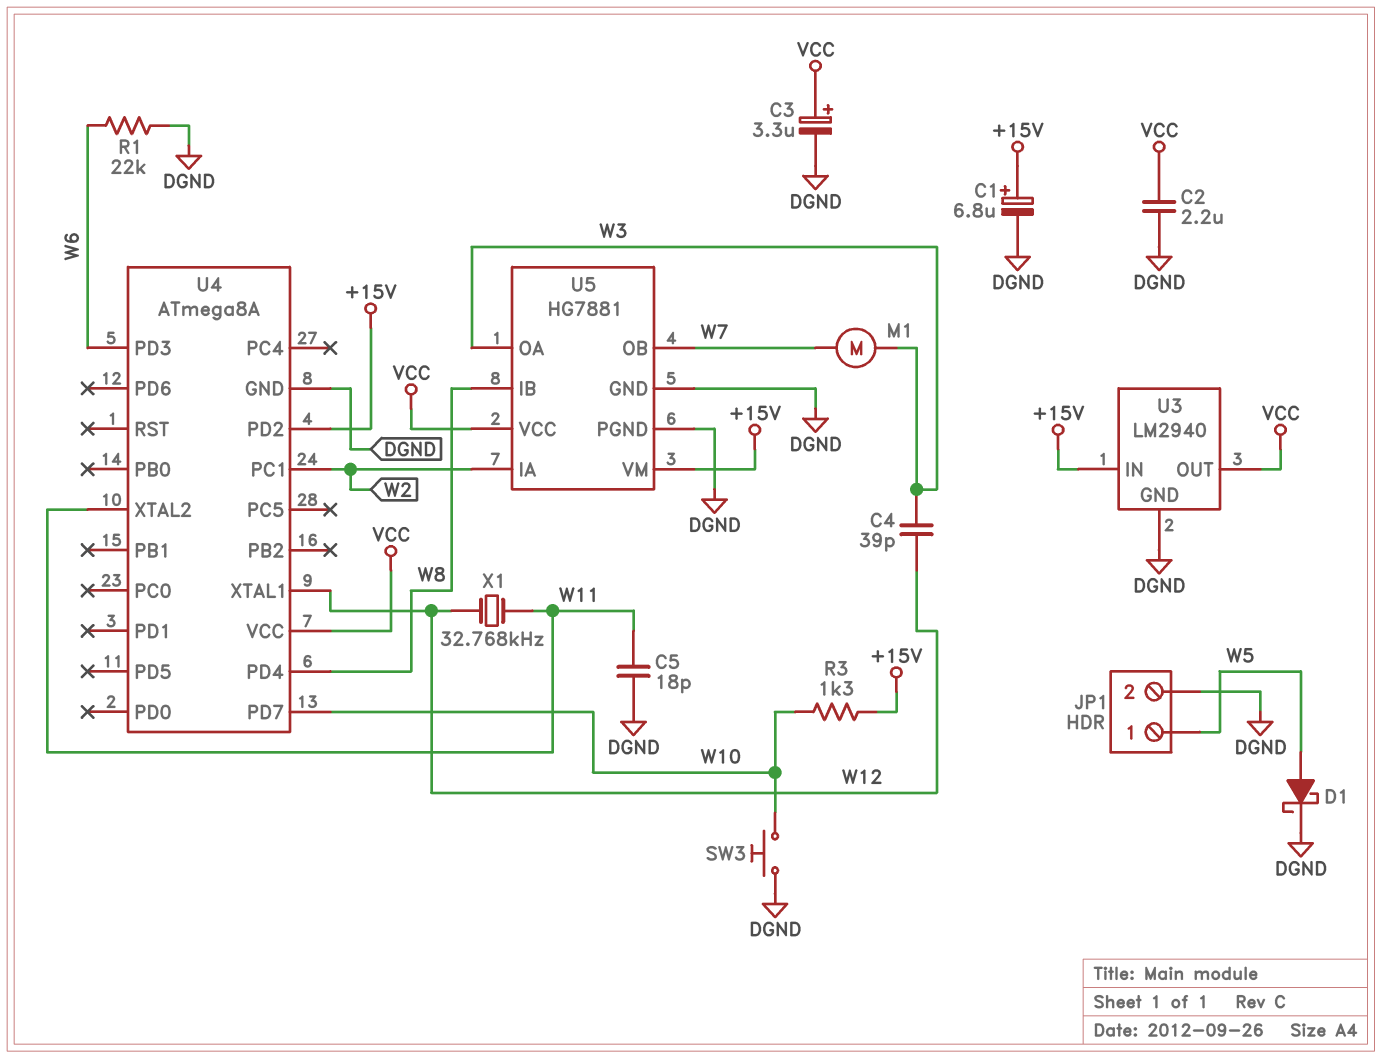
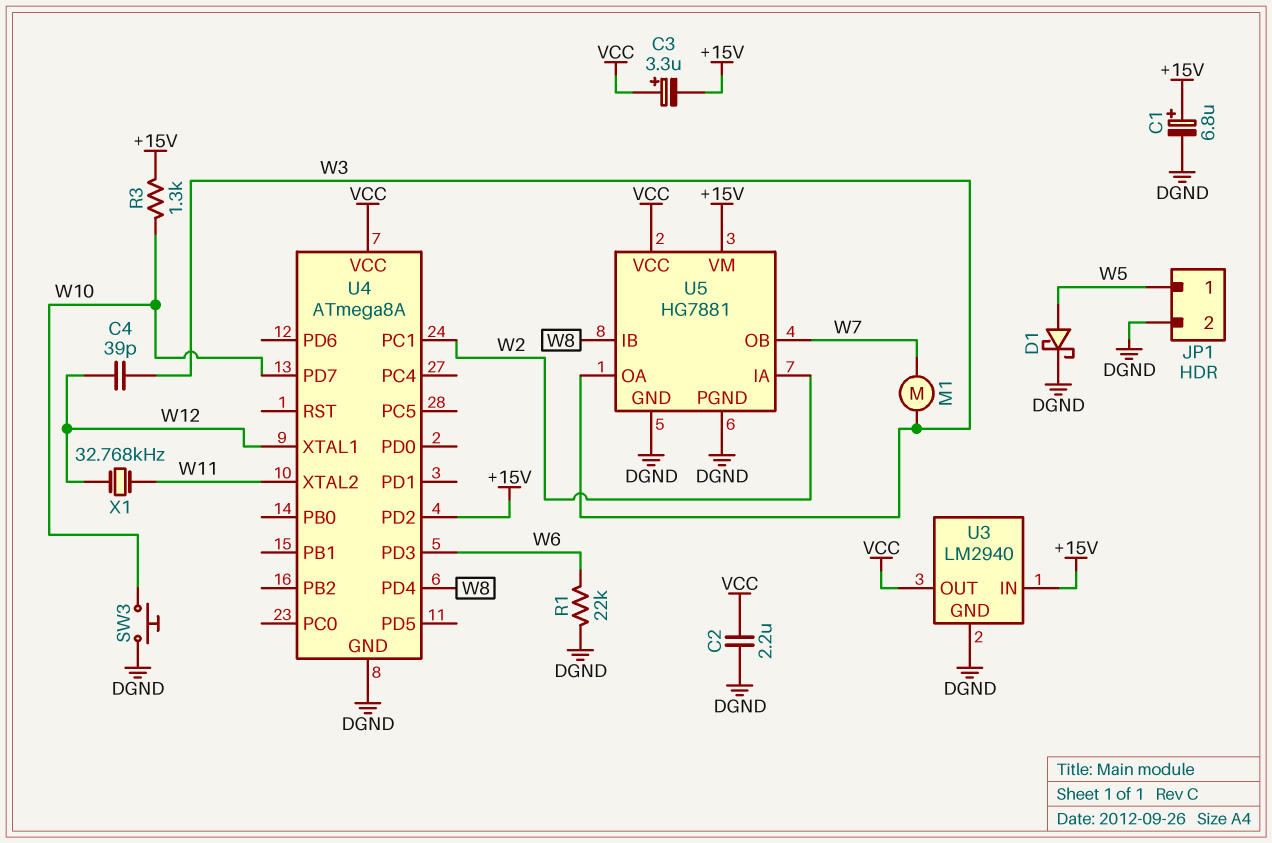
C3: 3.3uF (plus VCC, minus DGND) -> 3.3uF (plus VCC, minus +15V)
C5: 18pF (DGND, W11) -> none

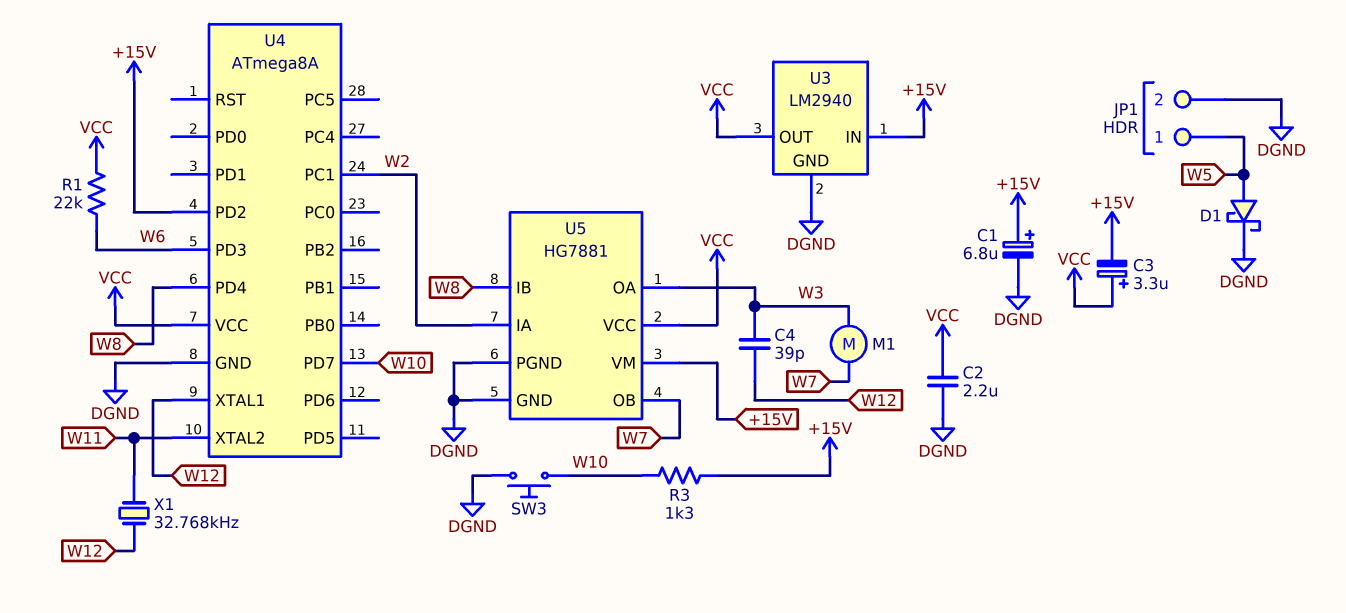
R1: 22k (DGND, W6) -> 22k (VCC, W6)

